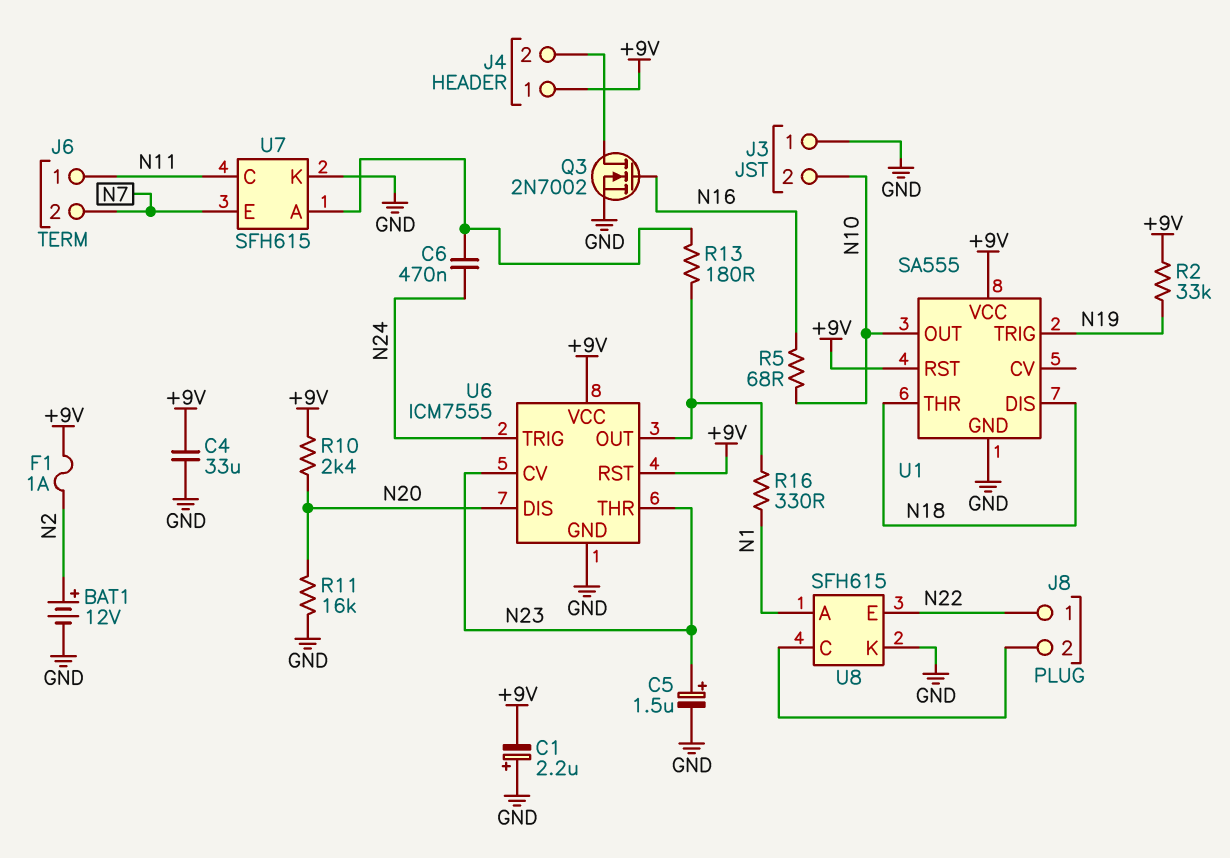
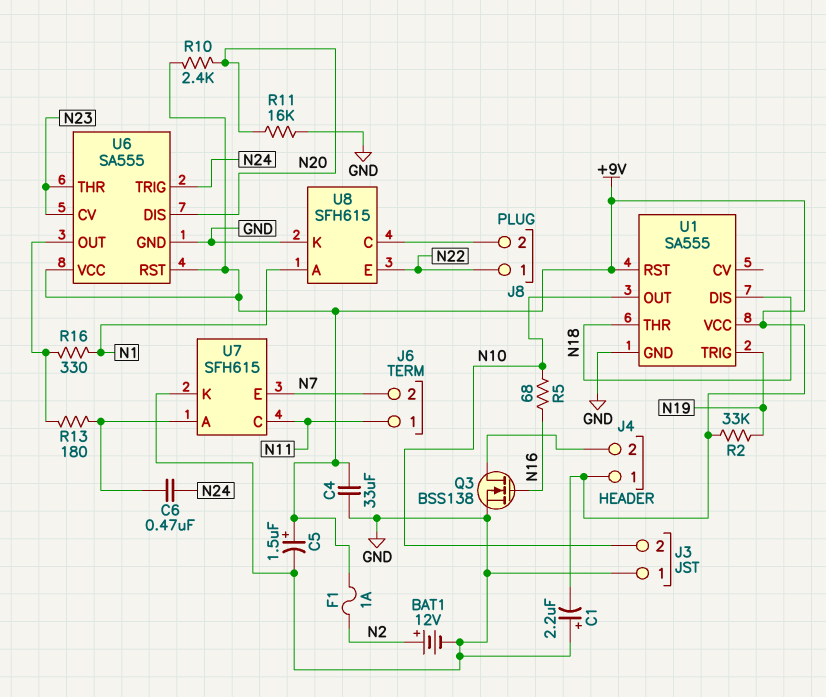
C5: 1.5uF (plus N23, minus GND) -> 1.5uF (plus +9V, minus GND)
Q3: NMOS 2N7002 (G N16, D J4/2, S GND) -> NMOS BSS138 (G N16, D J4/2, S GND)
U6: ICM7555 -> SA555

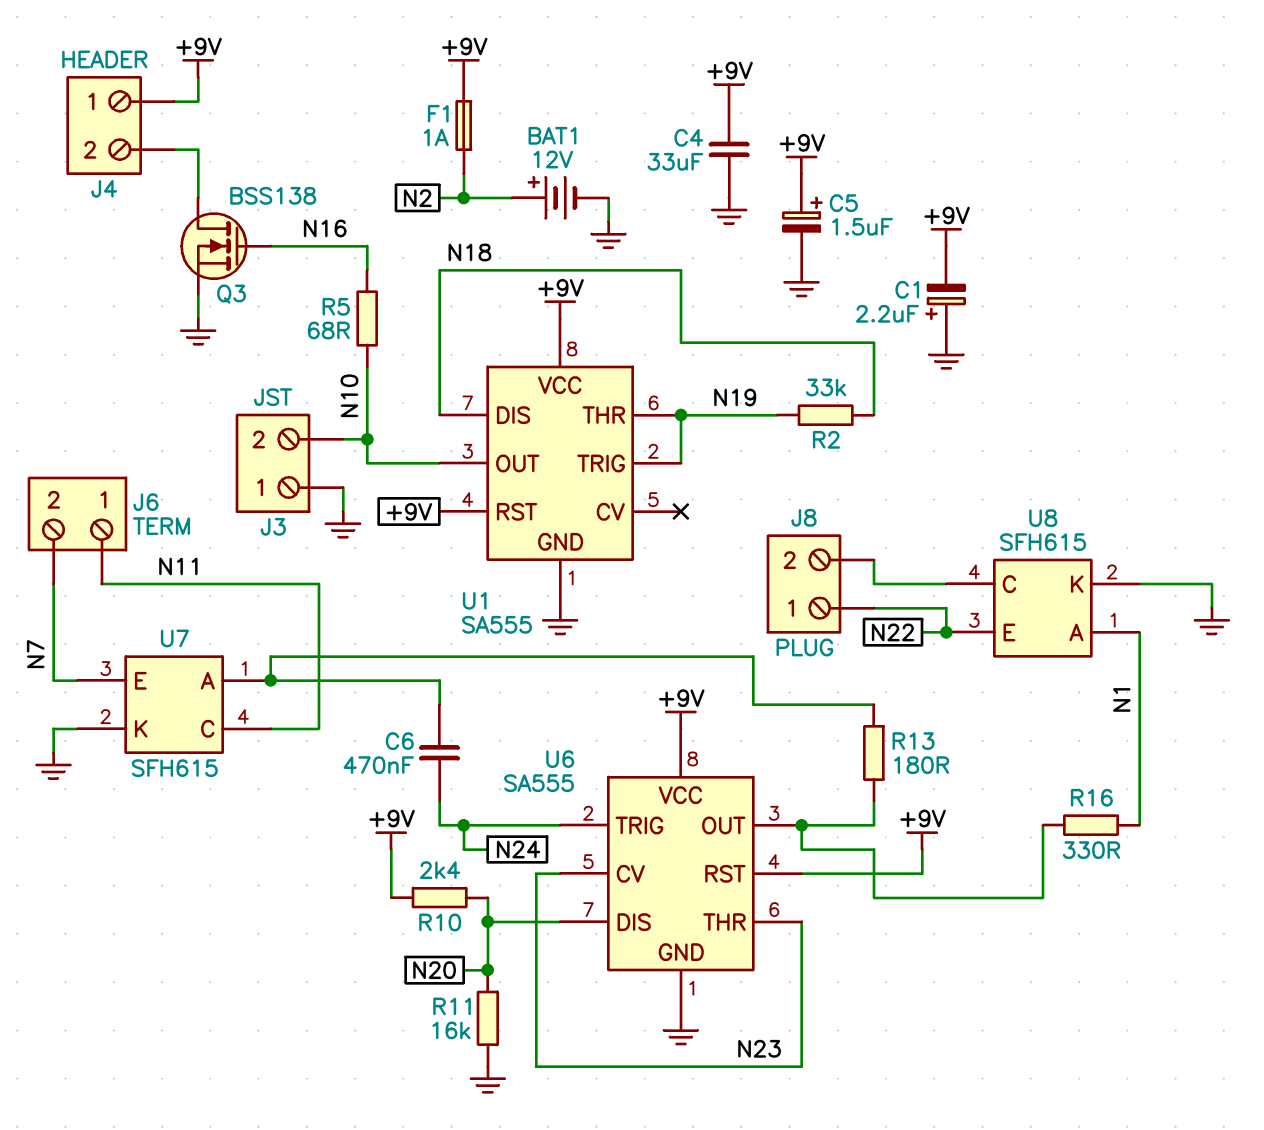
R2: 33k (+9V, N19) -> 33k (N18, N19)
U1 pin THR: N18 -> N19

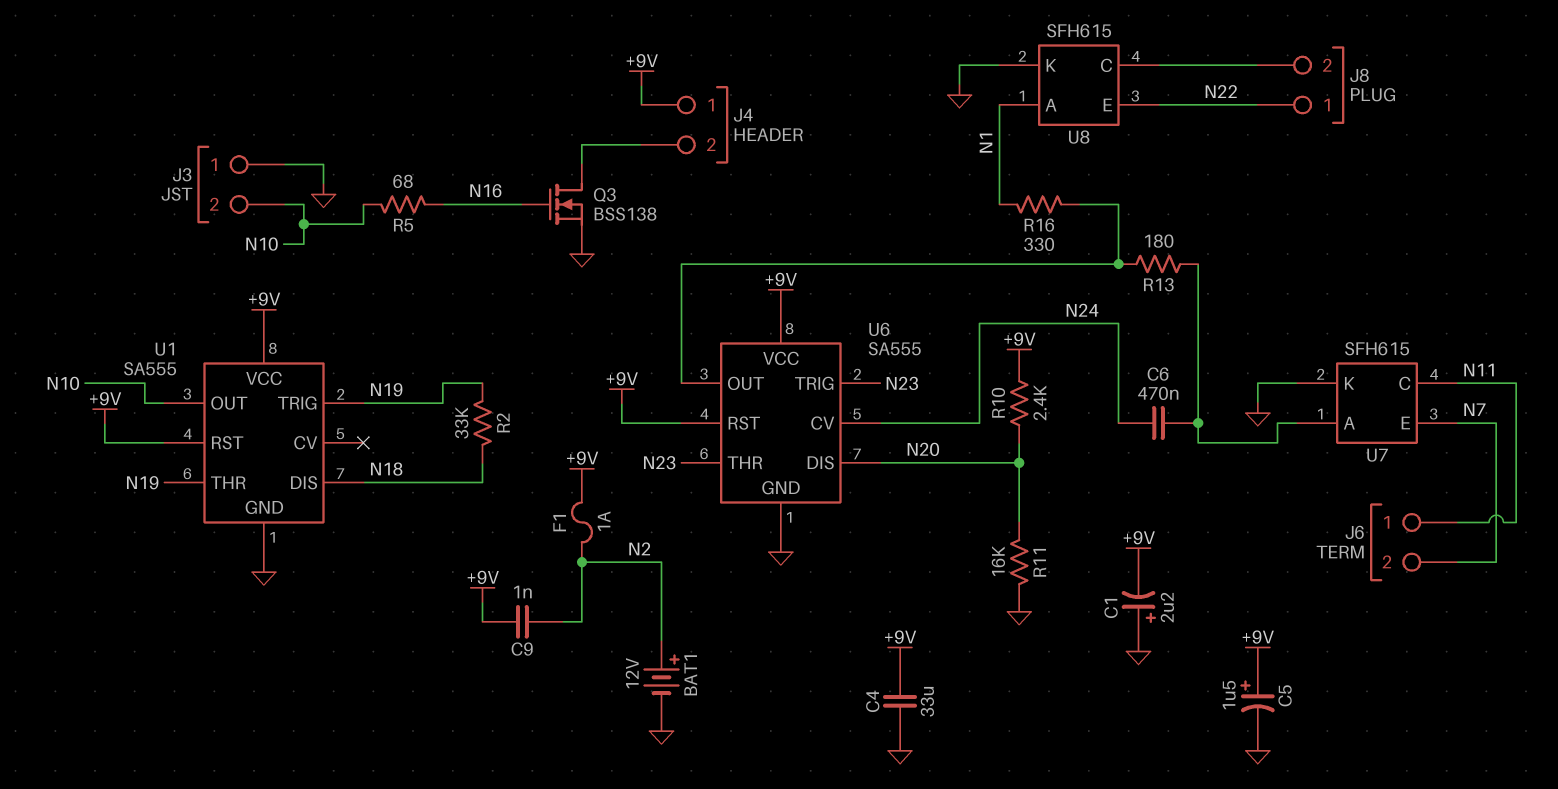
C9: none -> 1nF (+9V, N2)
U6 pin CV: N23 -> N24
U6 pin TRIG: N24 -> N23

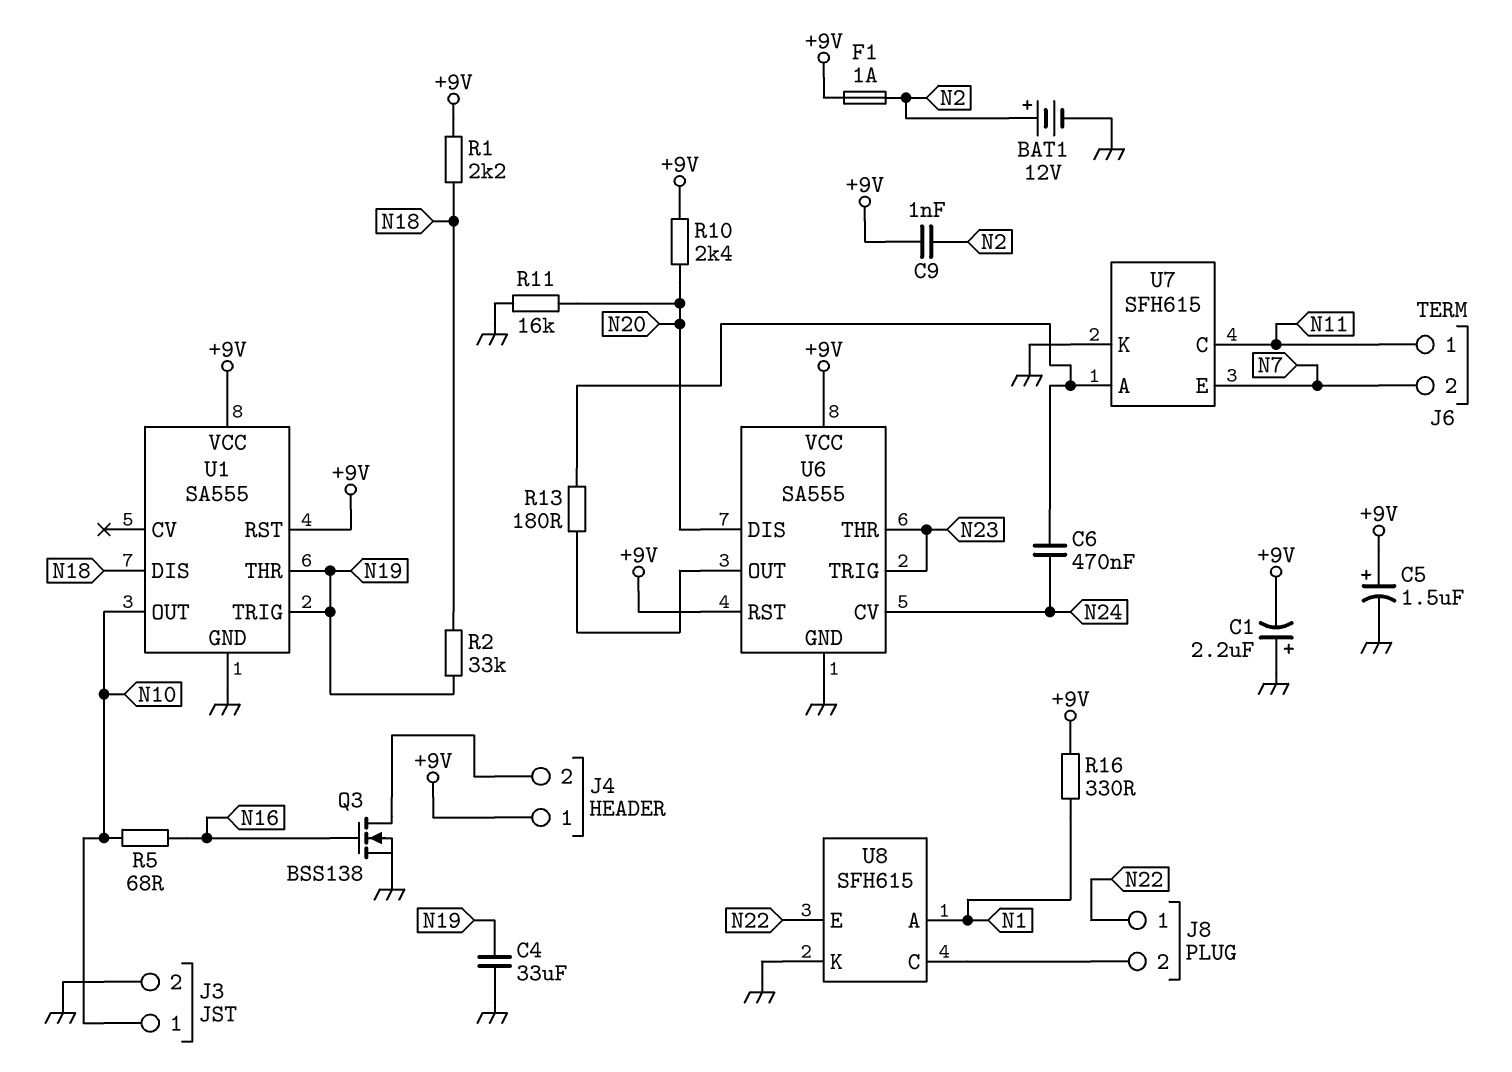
C4: 33uF (+9V, GND) -> 33uF (GND, N19)
J3 pin 1: GND -> N10
J3 pin 2: N10 -> GND
R1: none -> 2.2k (+9V, N18)
R16: 330 (N1, U6/OUT) -> 330 (+9V, N1)

